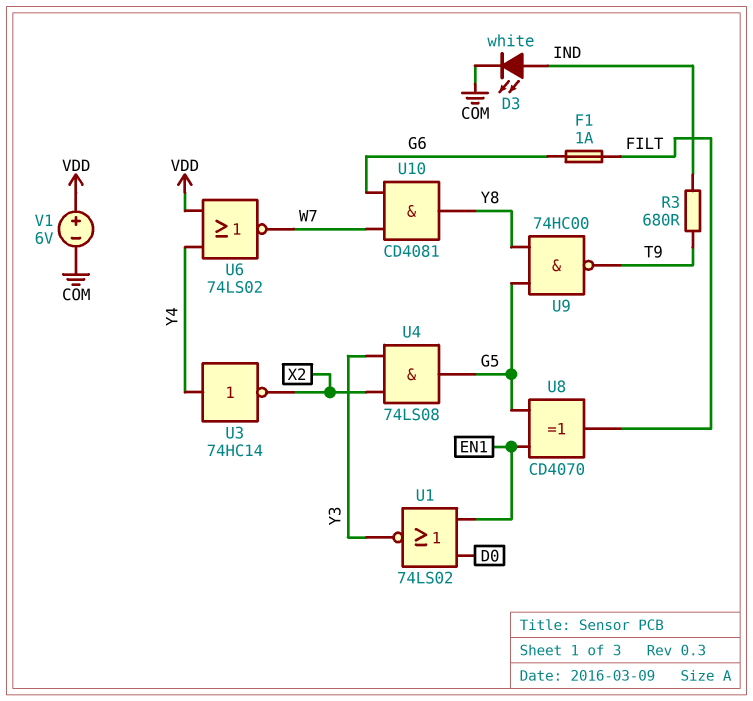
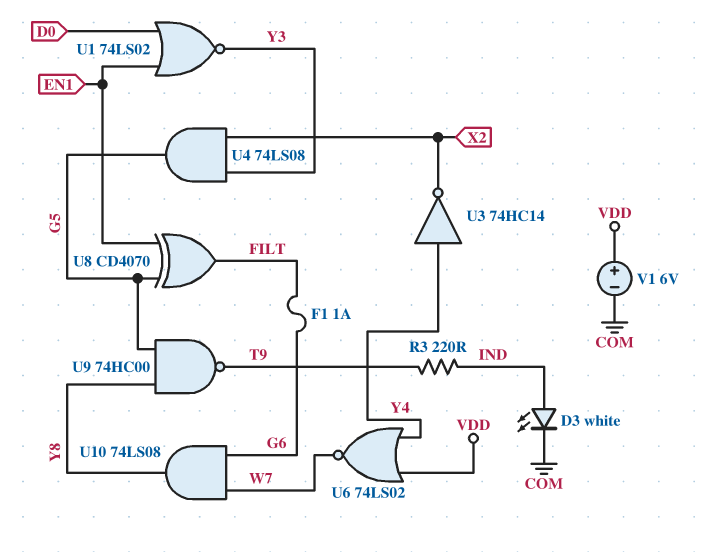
R3: 680 (IND, T9) -> 220 (IND, T9)
U10: AND CD4081 (in G6, in W7, out Y8) -> AND 74LS08 (in G6, in W7, out Y8)

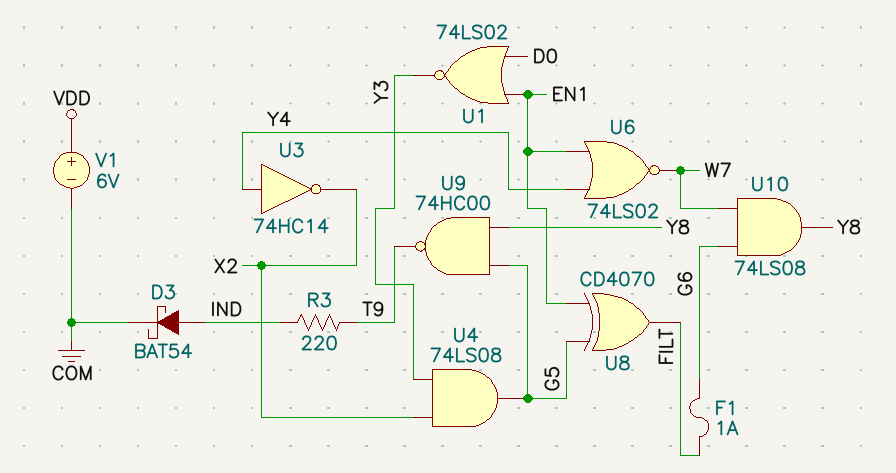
D3: LED white (A IND, K COM) -> schottky BAT54 (A IND, K COM)
U6: NOR 74LS02 (in VDD, in Y4, out W7) -> NOR 74LS02 (in EN1, in Y4, out W7)

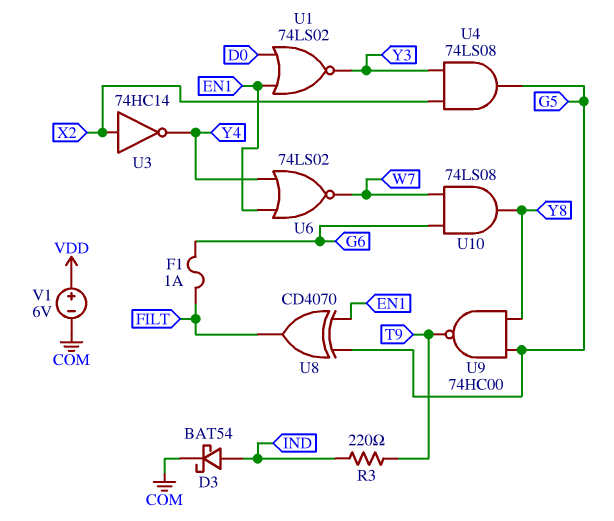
U3: NOT 74HC14 (in Y4, out X2) -> NOT 74HC14 (in X2, out Y4)

